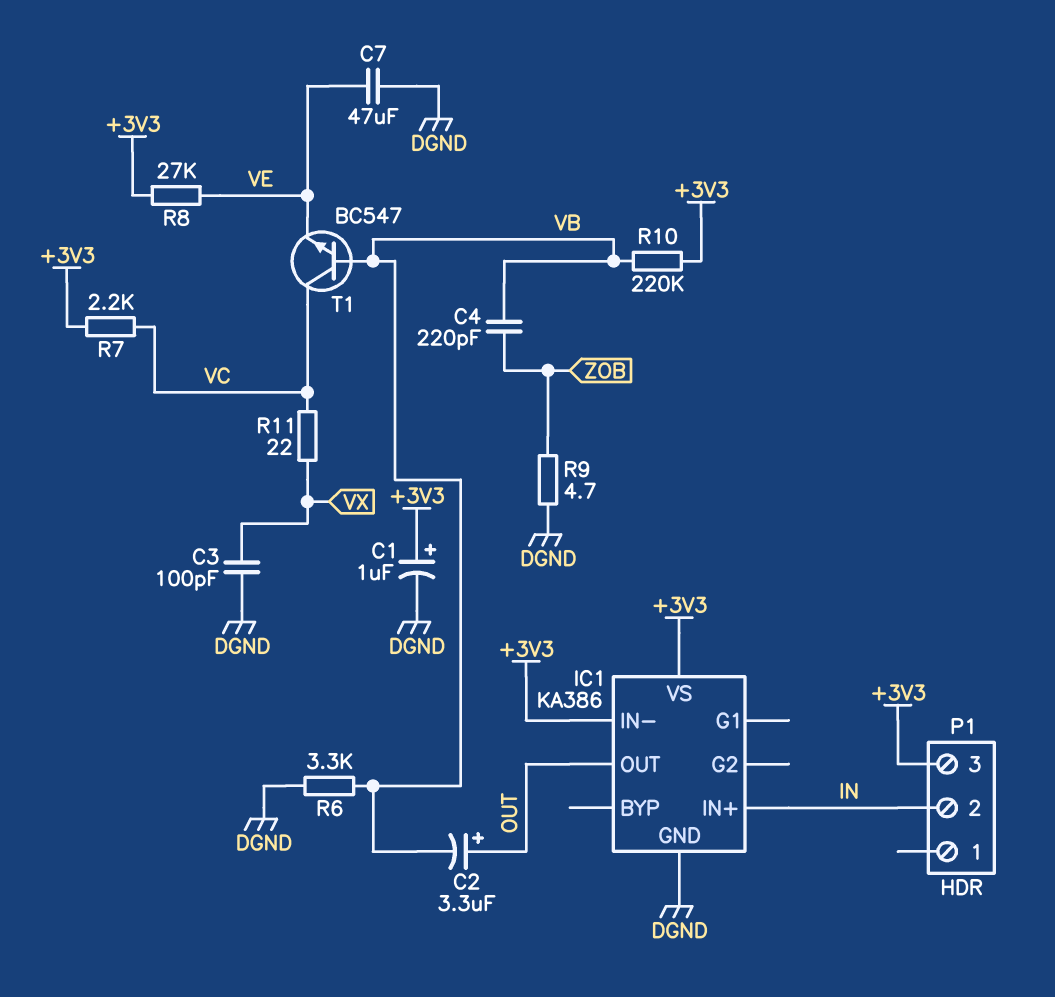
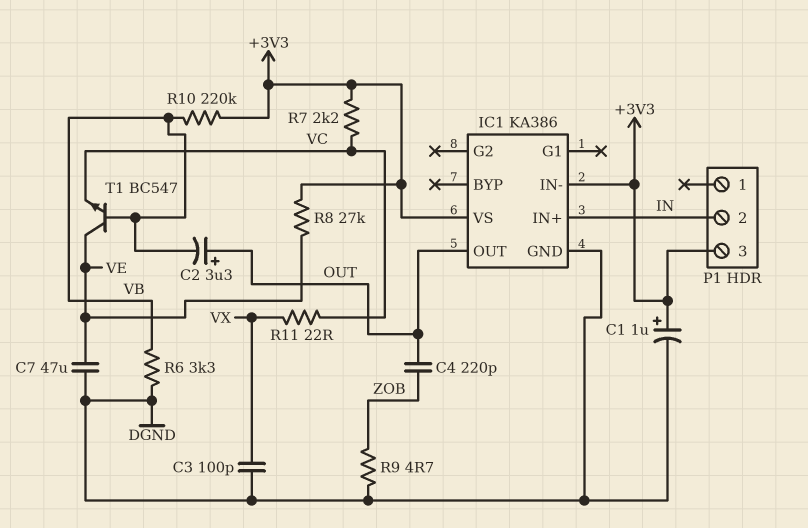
C4: 220pF (VB, ZOB) -> 220pF (OUT, ZOB)
T1: NPN BC547 (B VB, C VC, E VE) -> NPN BC547 (B VB, C VE, E VC)

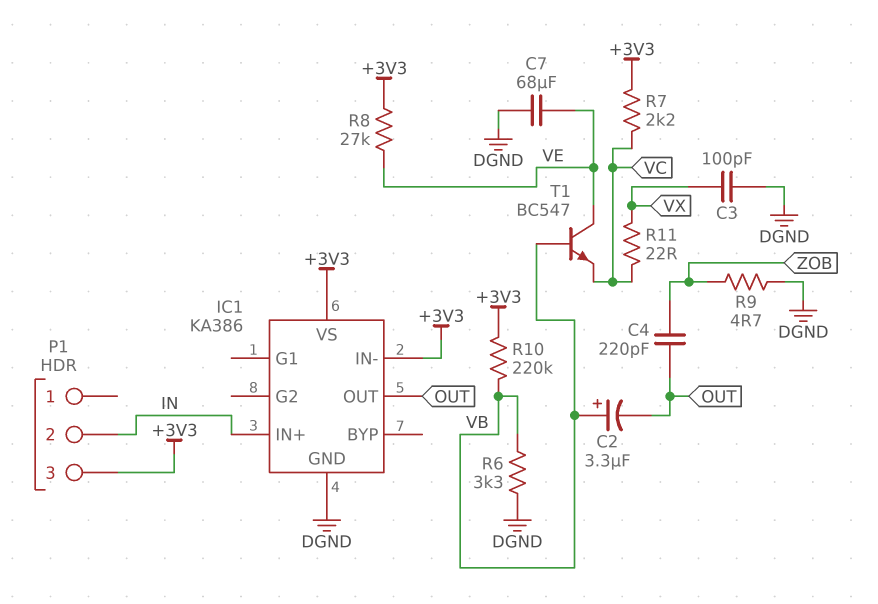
C1: 1uF (plus +3V3, minus DGND) -> none
C2: 3.3uF (plus OUT, minus VB) -> 3.3uF (plus VB, minus OUT)
C7: 47uF (DGND, VE) -> 68uF (DGND, VE)

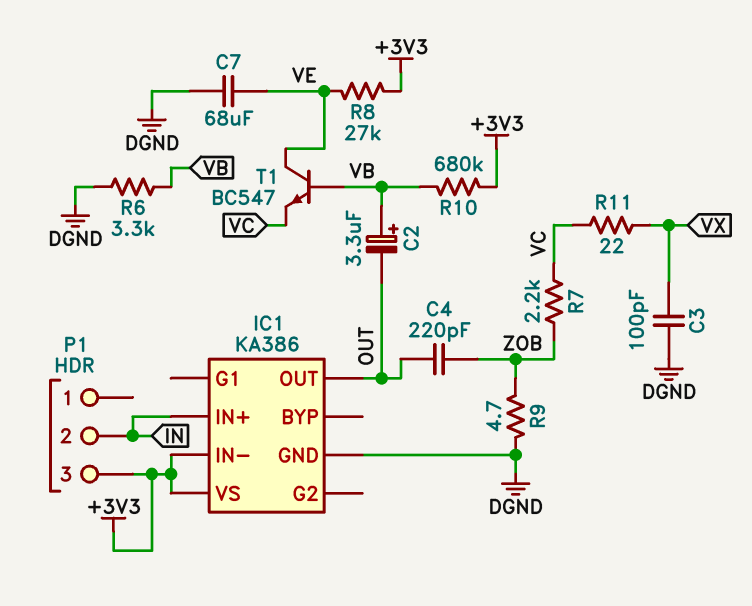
R7: 2.2k (+3V3, VC) -> 2.2k (VC, ZOB)
R10: 220k (+3V3, VB) -> 680k (+3V3, VB)

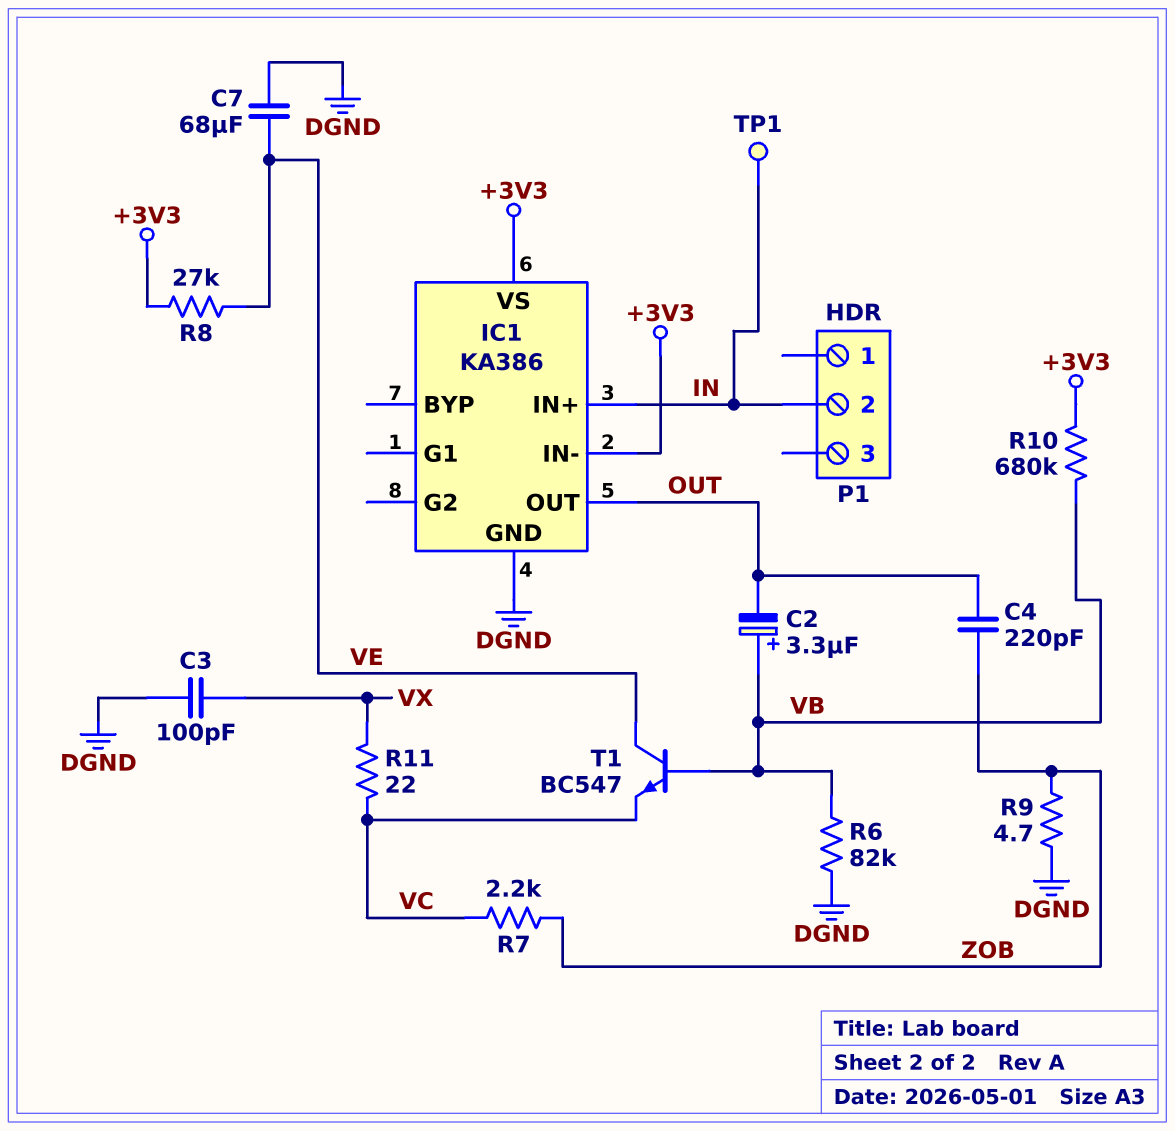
P1 pin 3: +3V3 -> none
R6: 3.3k (DGND, VB) -> 82k (DGND, VB)
TP1: none -> test point (IN)

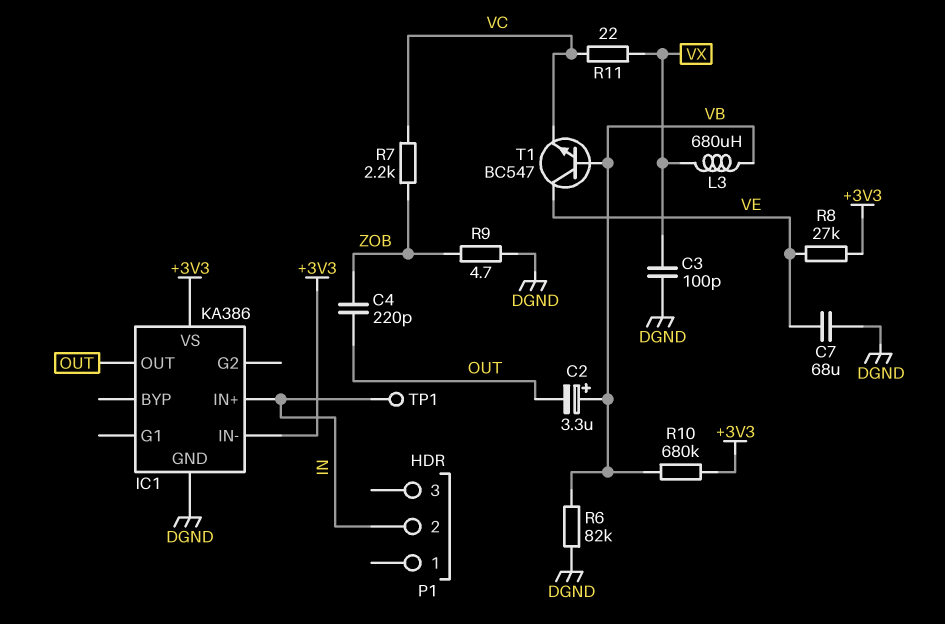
L3: none -> 680uH (VB, VX)

